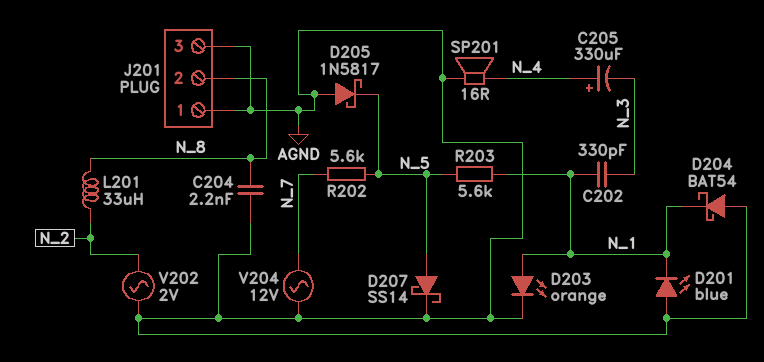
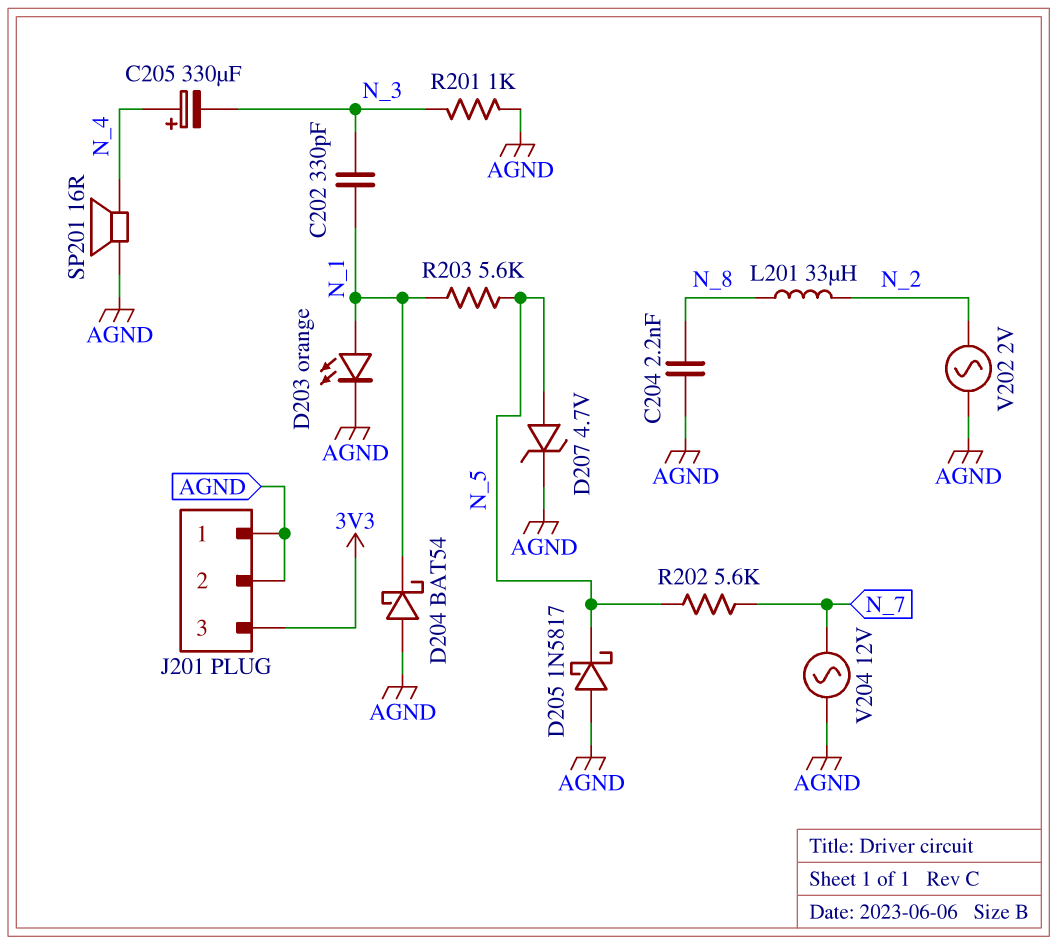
D201: LED blue (A AGND, K N_1) -> none
D207: schottky SS14 (A N_5, K AGND) -> zener 4.7V (A N_5, K AGND)
J201 pin 2: N_8 -> AGND
J201 pin 3: AGND -> 3V3
R201: none -> 1k (AGND, N_3)

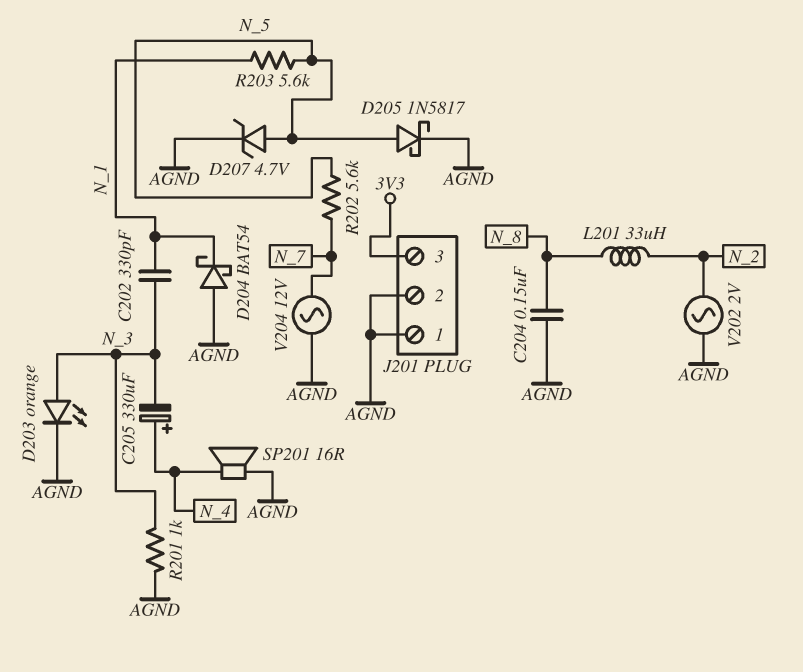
C204: 2.2nF (AGND, N_8) -> 150nF (AGND, N_8)
D203: LED orange (A N_1, K AGND) -> LED orange (A N_3, K AGND)
D205: schottky 1N5817 (A AGND, K N_5) -> schottky 1N5817 (A N_5, K AGND)

